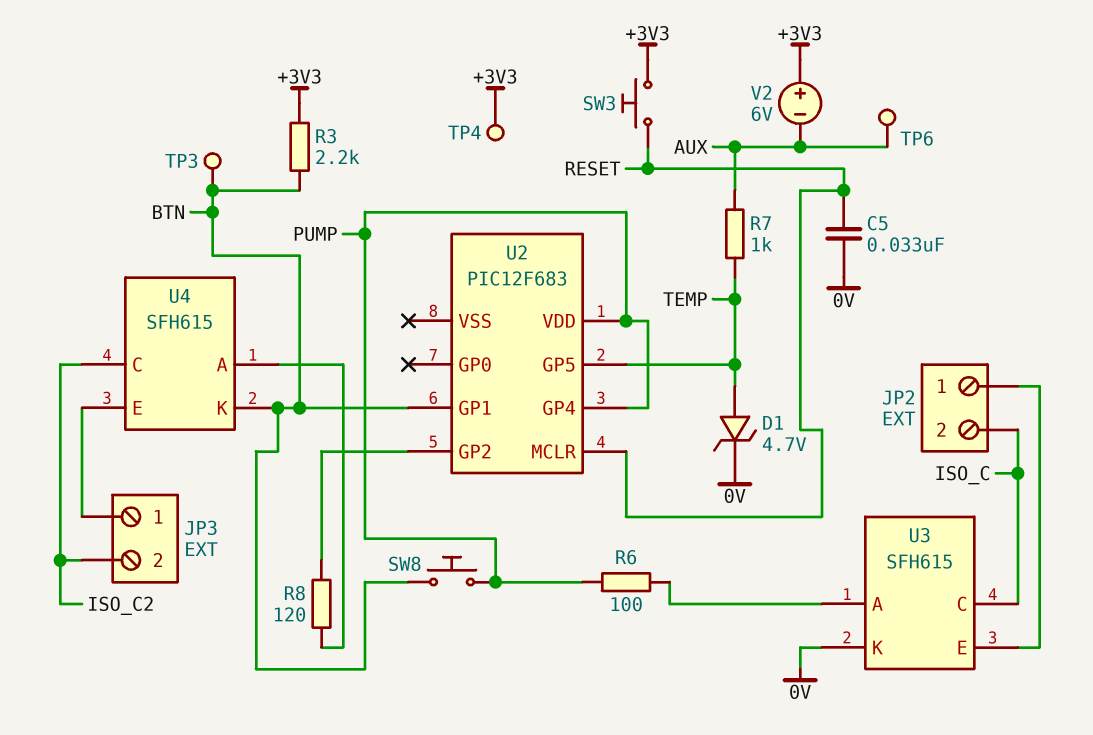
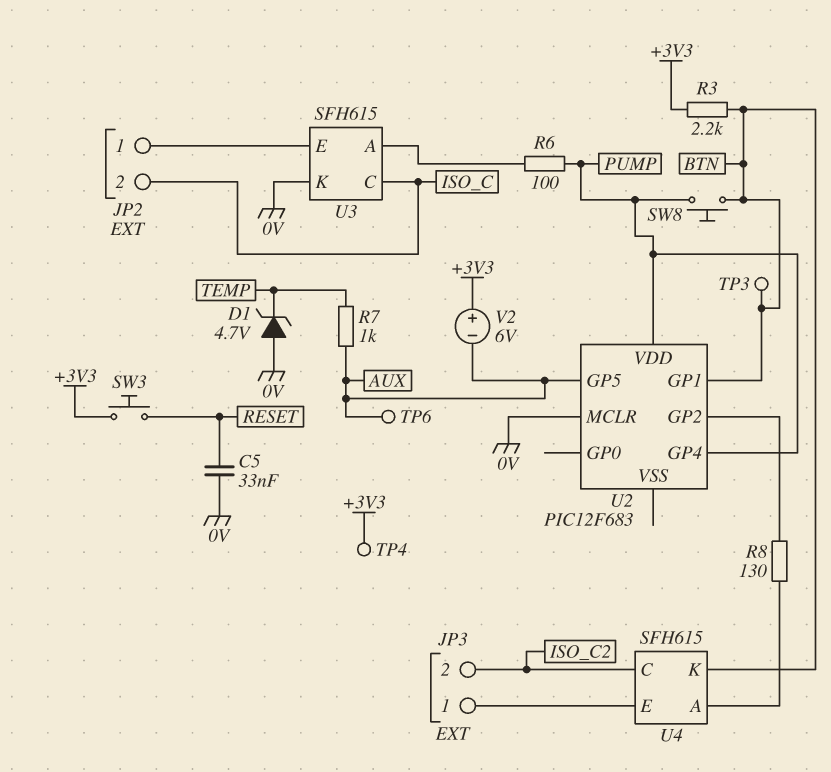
D1: zener 4.7V (A TEMP, K 0V) -> zener 4.7V (A 0V, K TEMP)
R8: 120 (U2/GP2, U4/A) -> 130 (U2/GP2, U4/A)
U2 pin GP5: TEMP -> AUX
U2 pin MCLR: RESET -> 0V

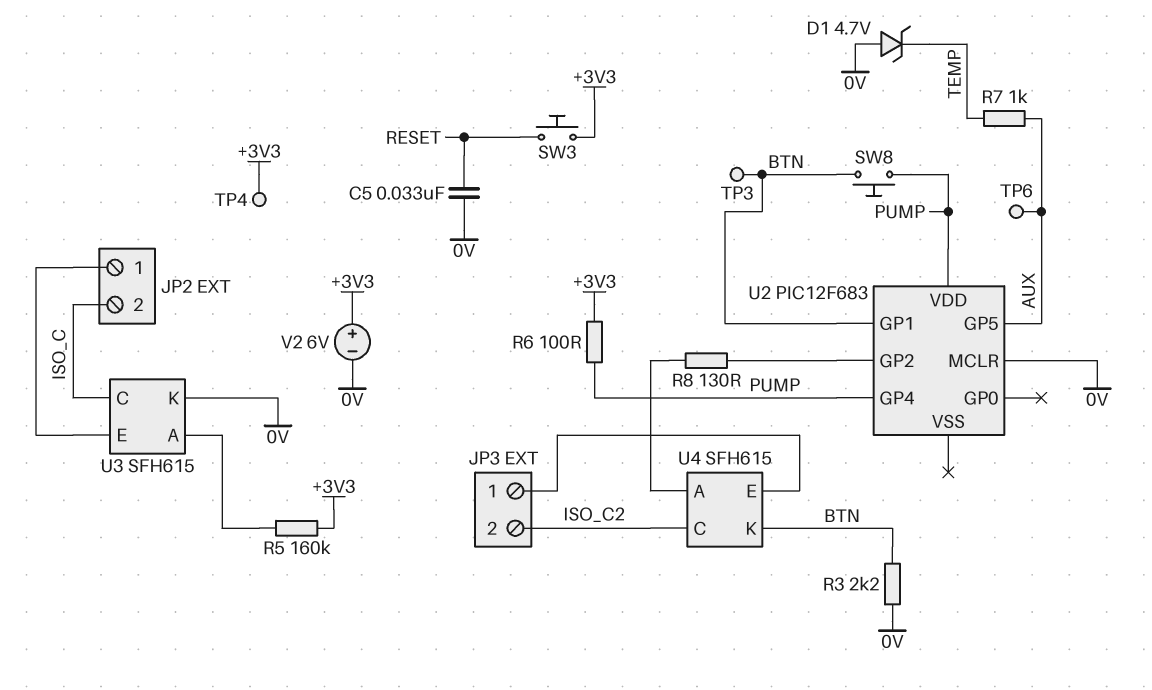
R3: 2.2k (+3V3, BTN) -> 2.2k (0V, BTN)
R5: none -> 160k (+3V3, U3/A)
R6: 100 (PUMP, U3/A) -> 100 (+3V3, PUMP)
V2: 6V (plus +3V3, minus AUX) -> 6V (plus +3V3, minus 0V)

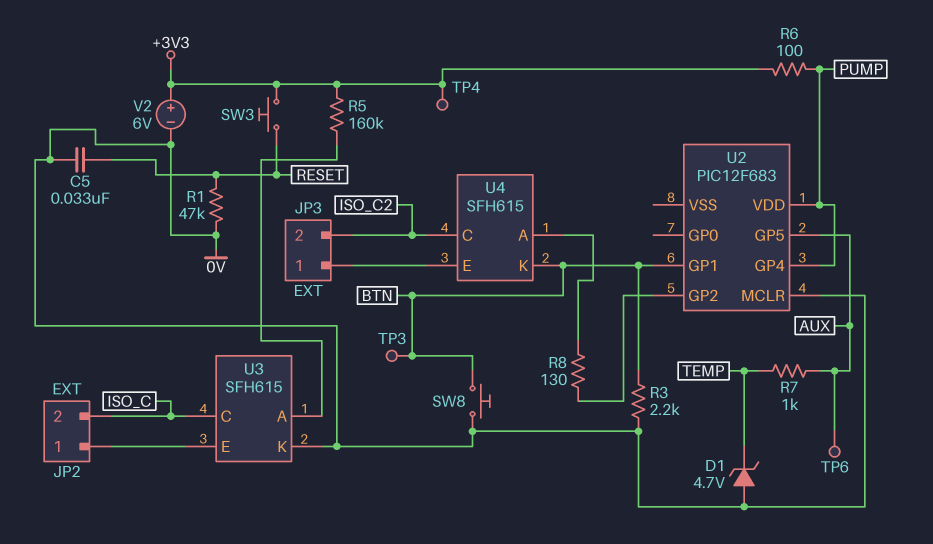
R1: none -> 47k (0V, RESET)
SW8: button (BTN, PUMP) -> button (0V, BTN)

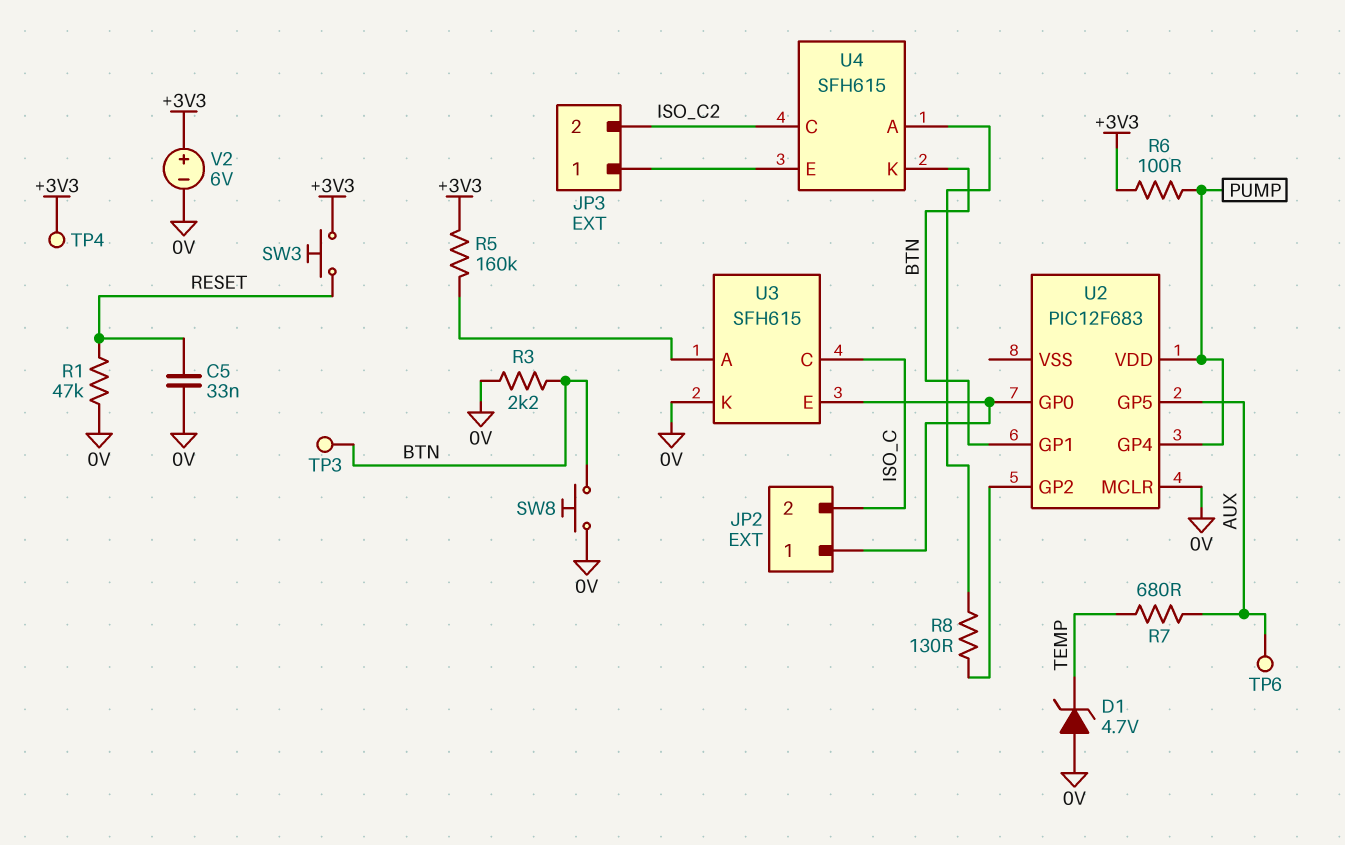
R7: 1k (AUX, TEMP) -> 680 (AUX, TEMP)
U2 pin GP0: none -> JP2/1

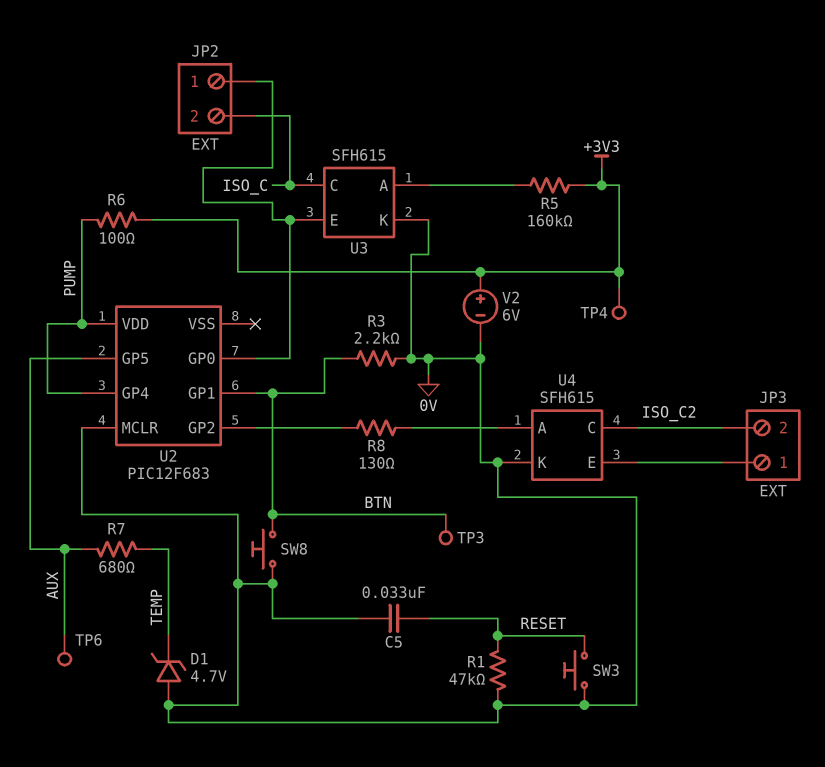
SW3: button (+3V3, RESET) -> button (0V, RESET)
U4 pin K: BTN -> 0V

